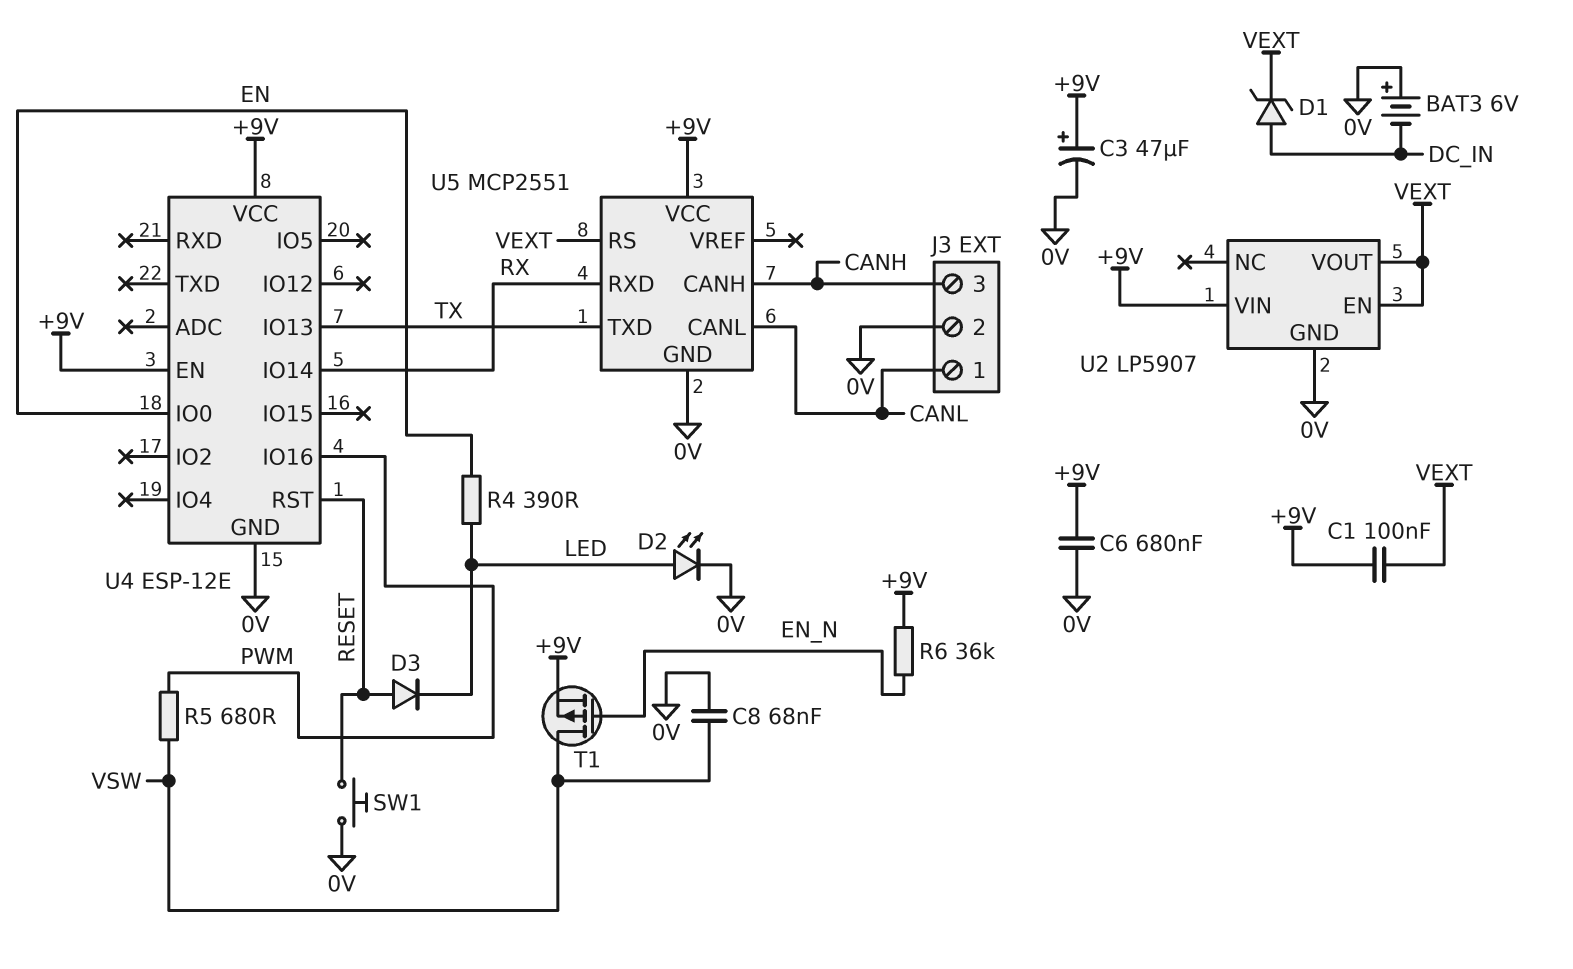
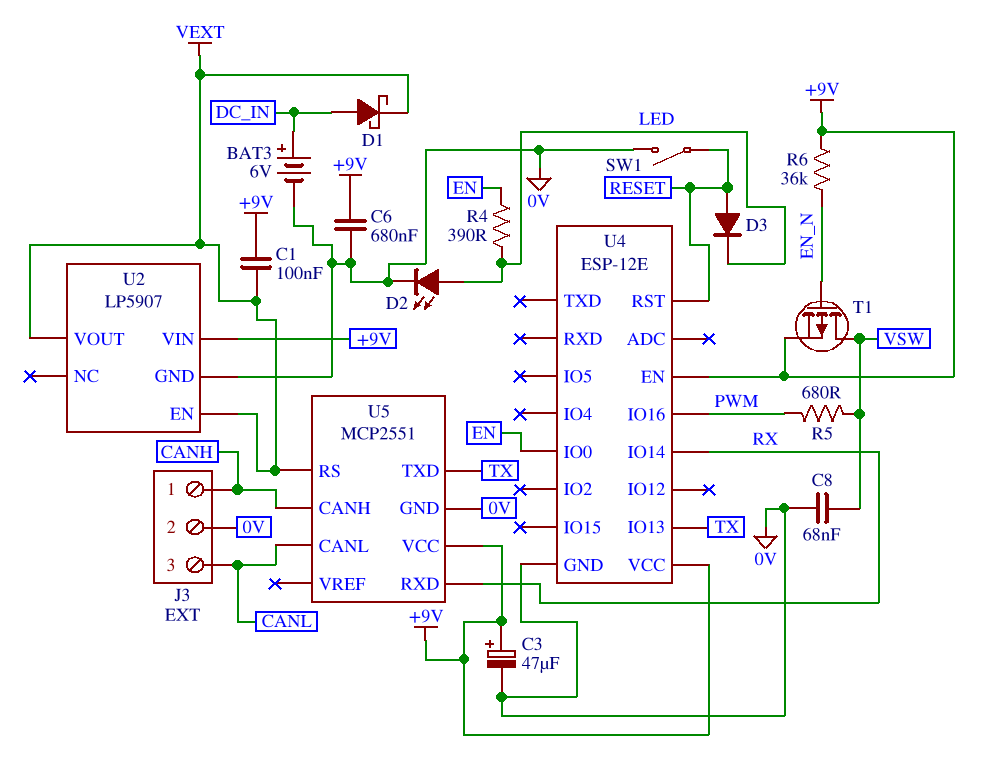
BAT3: 6V (plus 0V, minus DC_IN) -> 6V (plus DC_IN, minus 0V)
D1: zener (A DC_IN, K VEXT) -> schottky (A DC_IN, K VEXT)
J3 pin 1: CANL -> CANH
J3 pin 3: CANH -> CANL
SW1: button (0V, RESET) -> switch (0V, RESET)

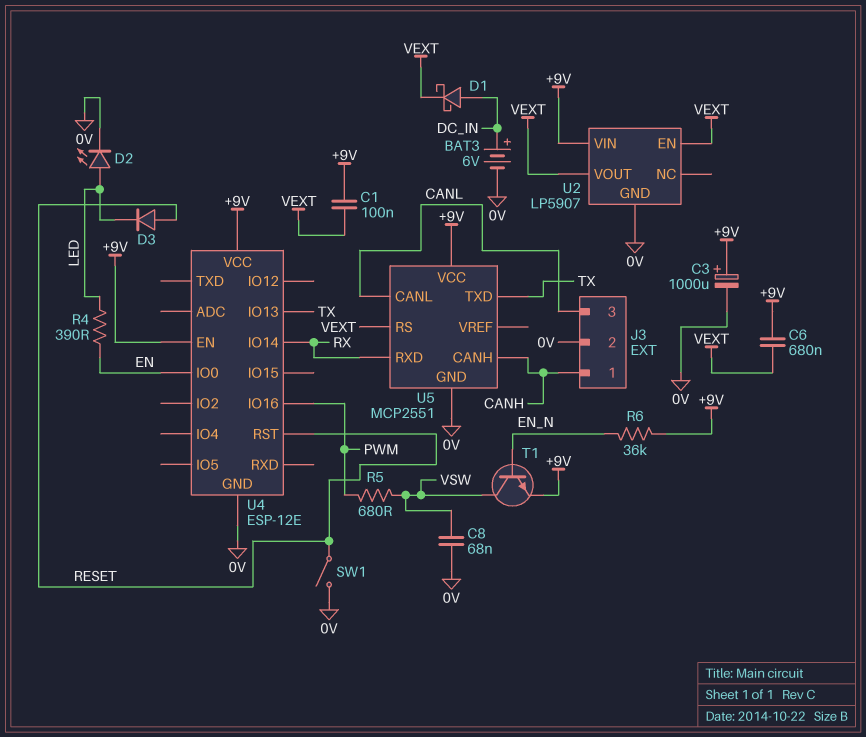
C3: 47uF (plus +9V, minus 0V) -> 1000uF (plus +9V, minus 0V)
C6: 680nF (+9V, 0V) -> 680nF (+9V, VEXT)
T1: PMOS (G EN_N, D VSW, S +9V) -> NPN (B EN_N, C VSW, E +9V)

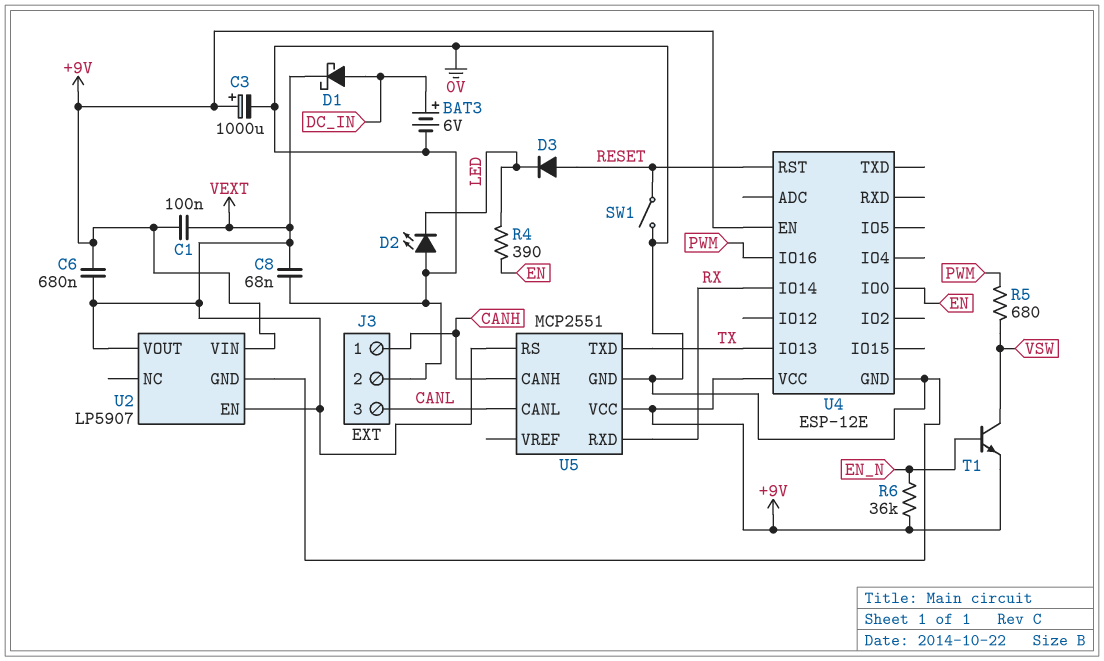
C8: 68nF (0V, VSW) -> 68nF (0V, VEXT)
D2: LED (A LED, K 0V) -> LED (A 0V, K LED)

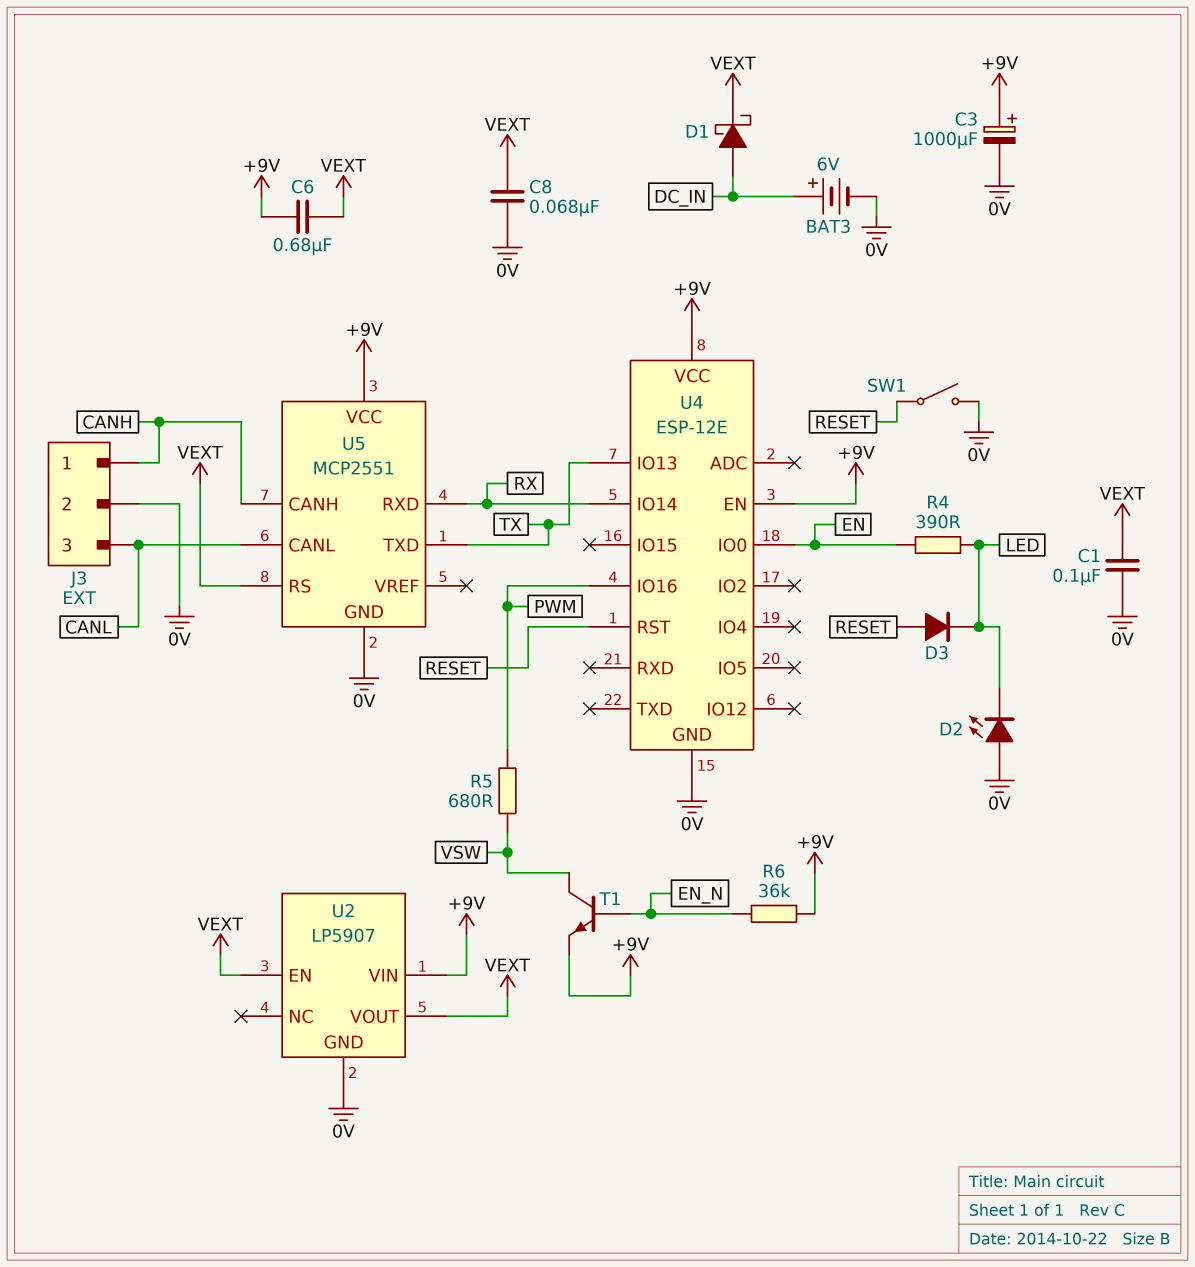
C1: 100nF (+9V, VEXT) -> 100nF (0V, VEXT)

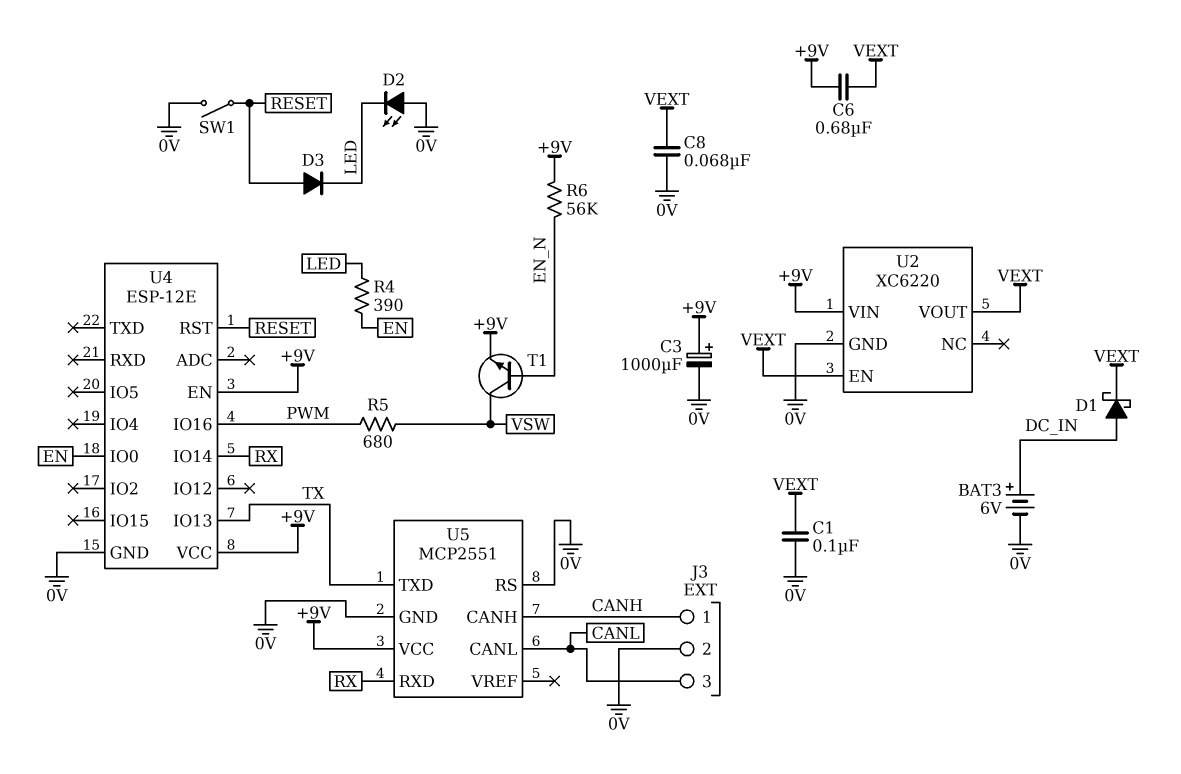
R6: 36k (+9V, EN_N) -> 56k (+9V, EN_N)
U2: LP5907 -> XC6220
U5 pin RS: VEXT -> 0V

